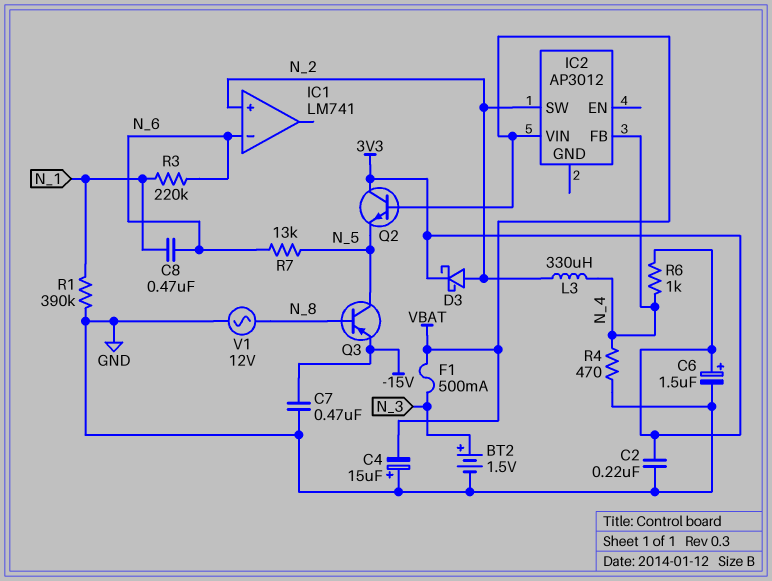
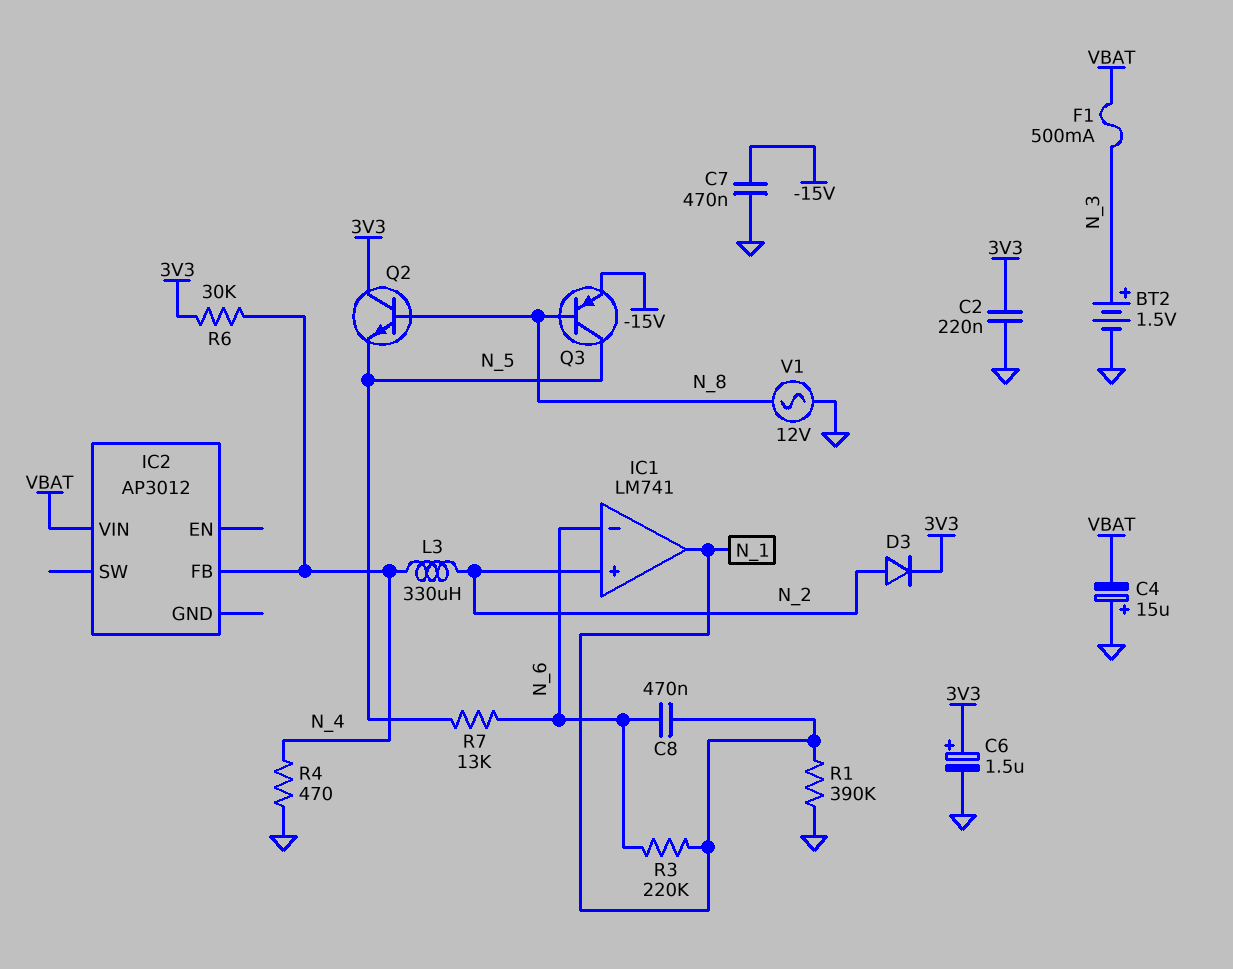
D3: schottky (A N_2, K 3V3) -> diode (A N_2, K 3V3)
IC1 pin out: none -> N_1
IC2 pin SW: N_2 -> none
Q2: NPN (B VBAT, C 3V3, E N_5) -> NPN (B N_8, C 3V3, E N_5)
R6: 1k (3V3, N_4) -> 30k (3V3, N_4)

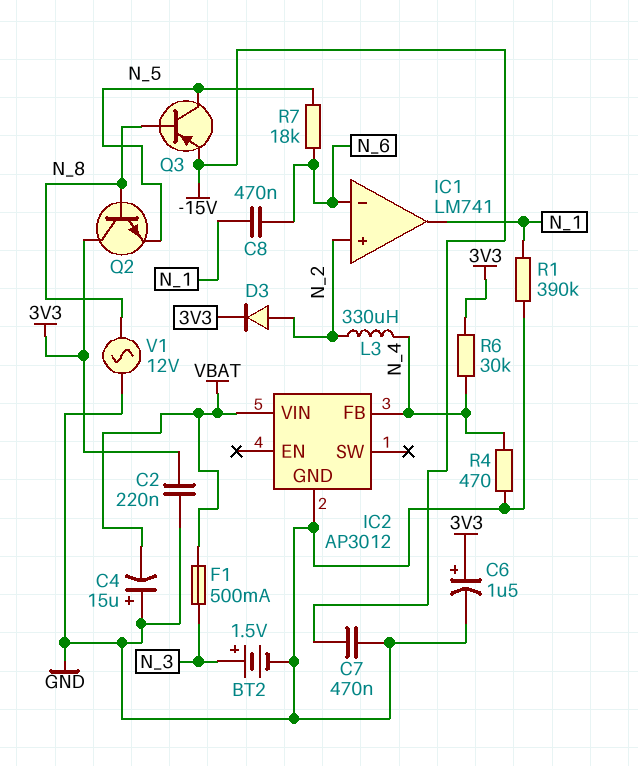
IC2 pin GND: none -> GND
R3: 220k (N_1, N_6) -> none
R7: 13k (N_5, N_6) -> 18k (N_5, N_6)

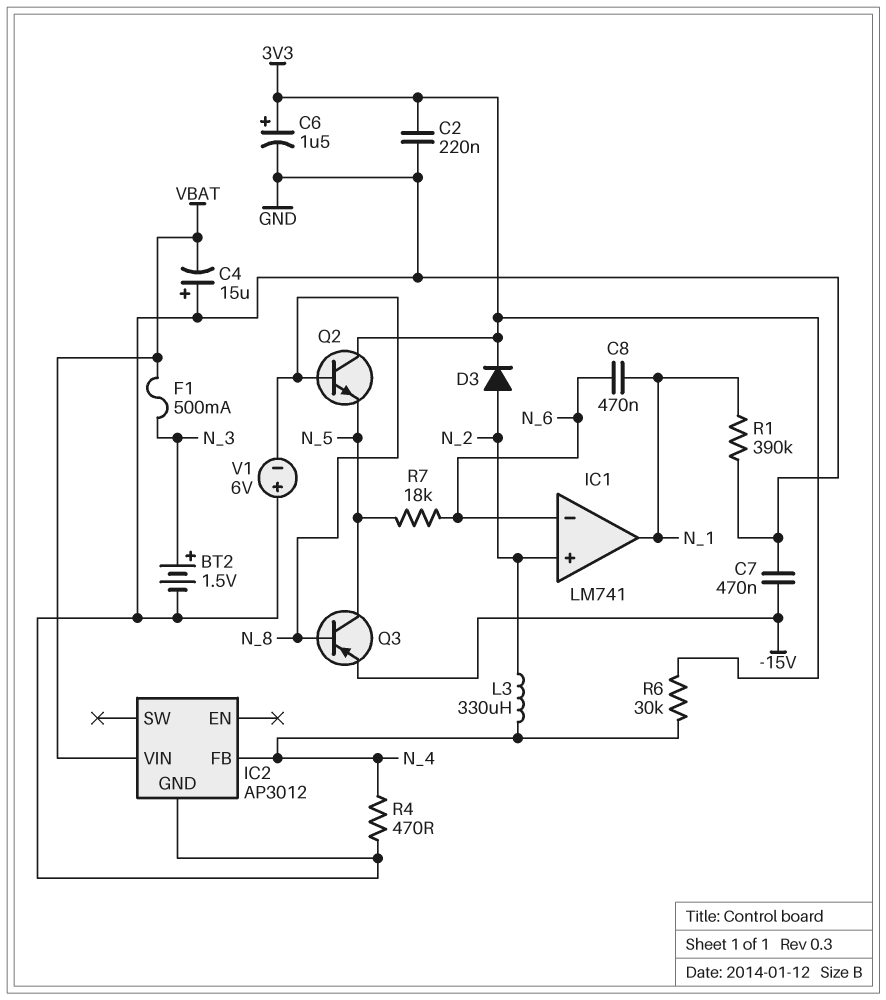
V1: AC 12V (GND, N_8) -> 6V (plus GND, minus N_8)

